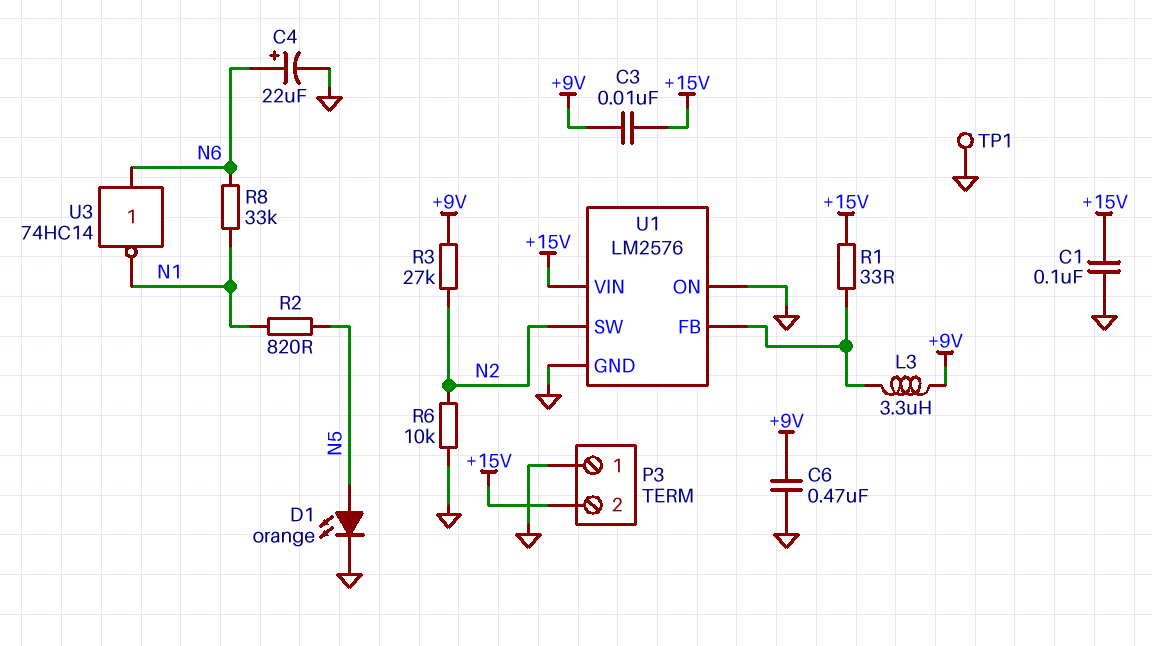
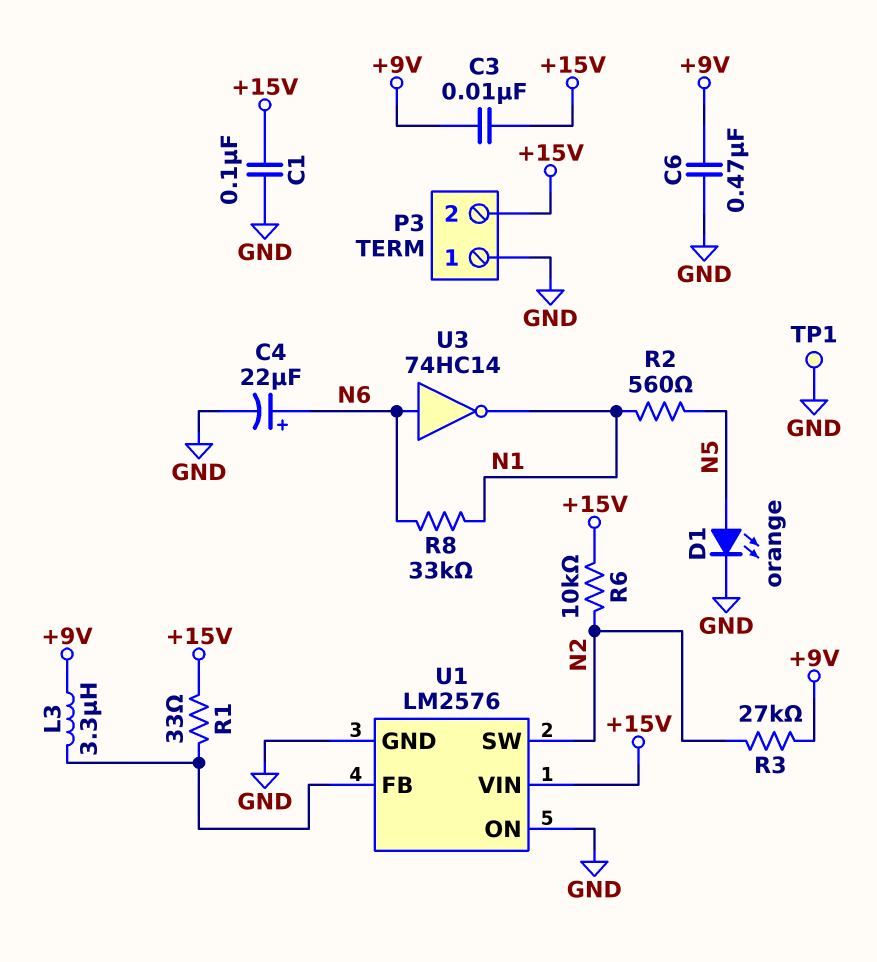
R2: 820 (N1, N5) -> 560 (N1, N5)
R6: 10k (GND, N2) -> 10k (+15V, N2)

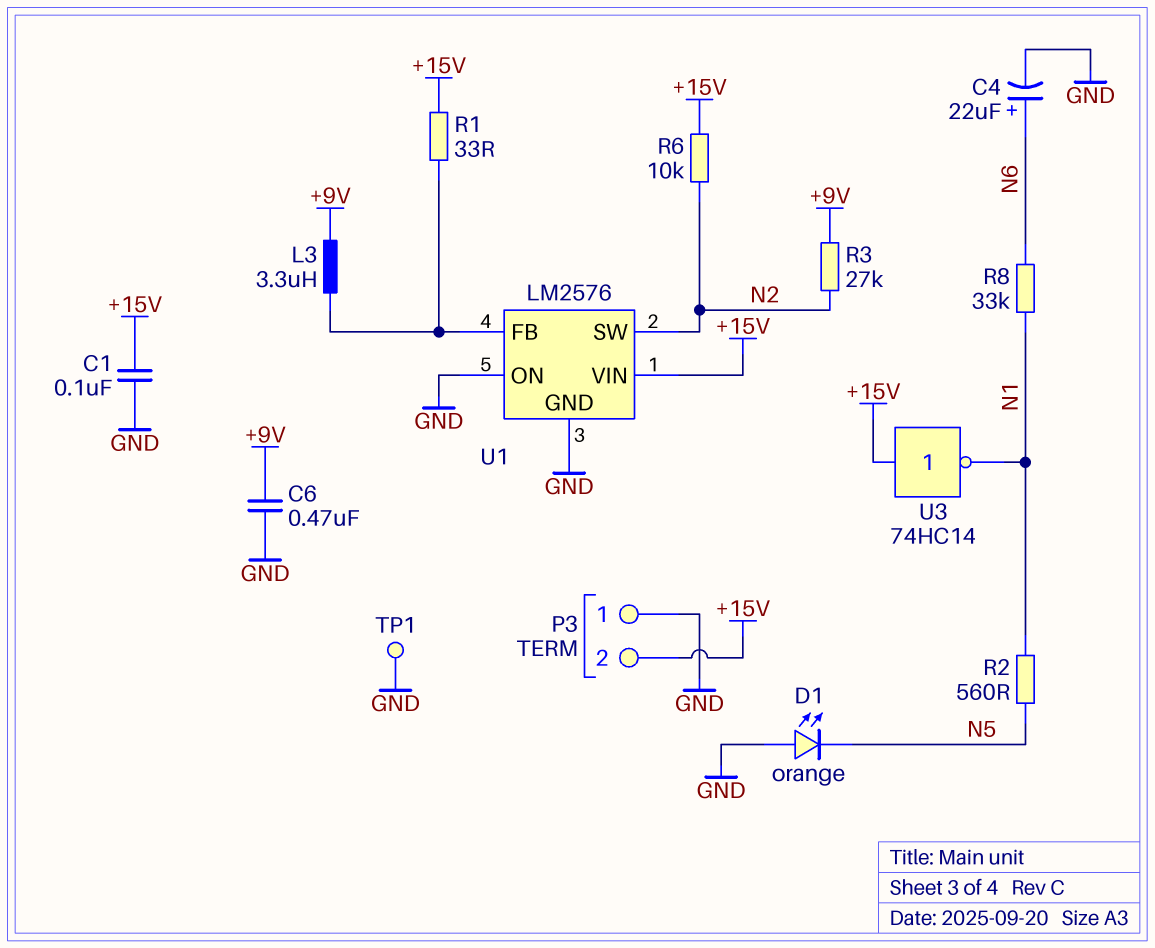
C3: 10nF (+9V, +15V) -> none
D1: LED orange (A N5, K GND) -> LED orange (A GND, K N5)
U3: NOT 74HC14 (in N6, out N1) -> NOT 74HC14 (in +15V, out N1)

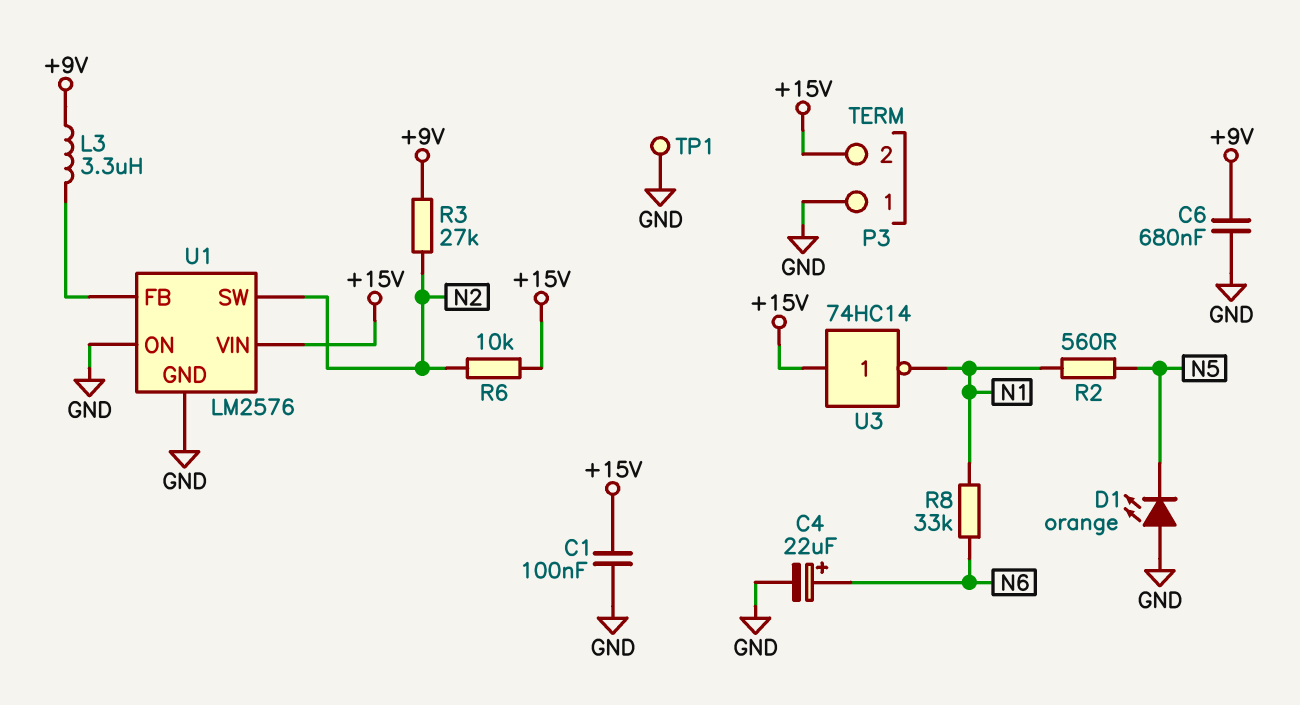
C6: 470nF (+9V, GND) -> 680nF (+9V, GND)
R1: 33 (+15V, U1/FB) -> none

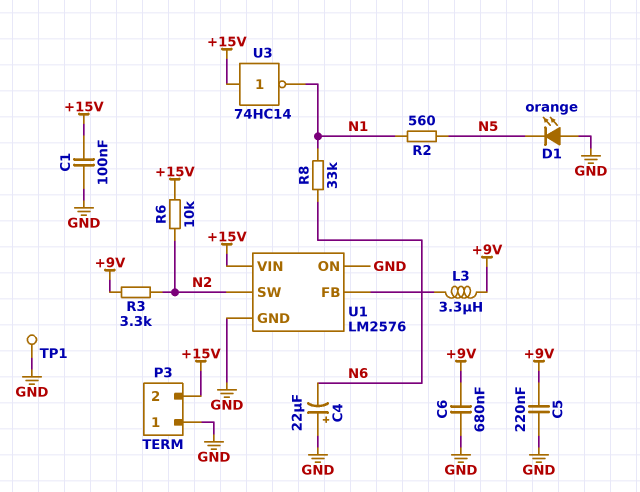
C4: 22uF (plus N6, minus GND) -> 22uF (plus GND, minus N6)
C5: none -> 220nF (+9V, GND)
R3: 27k (+9V, N2) -> 3.3k (+9V, N2)

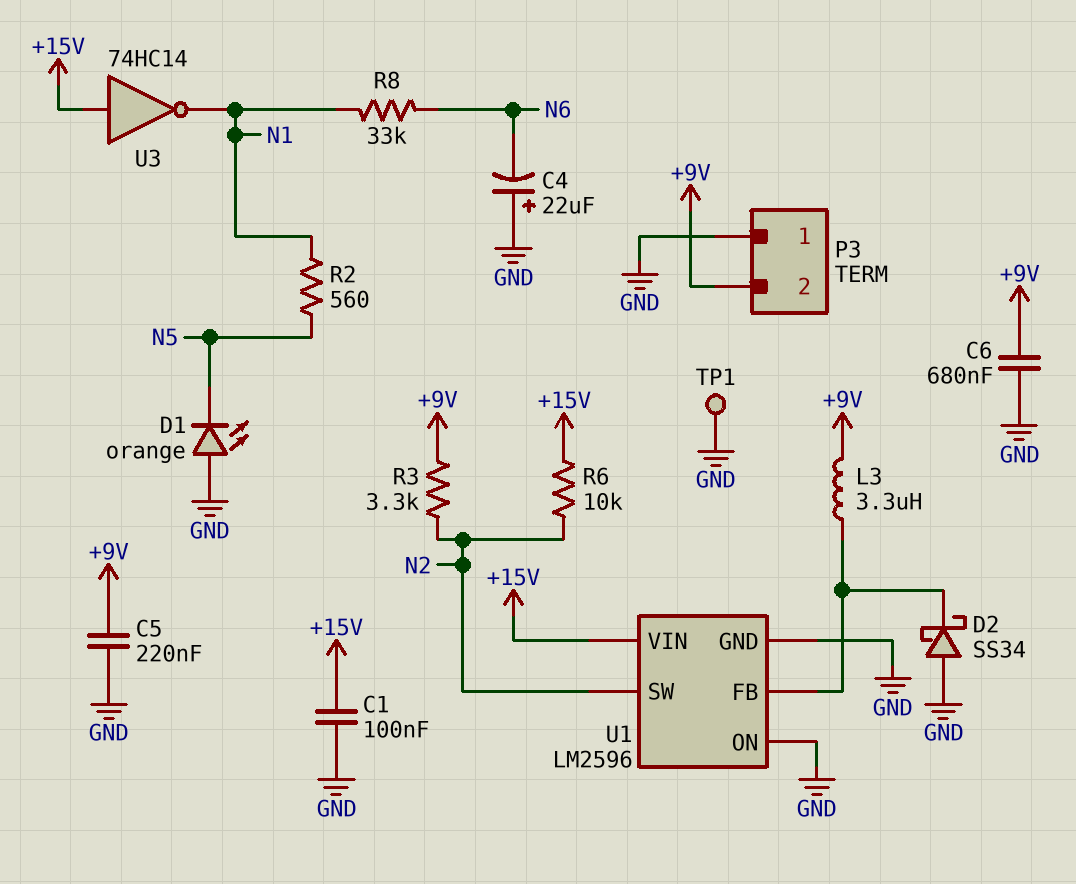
D2: none -> schottky SS34 (A GND, K U1/FB)
P3 pin 2: +15V -> +9V
U1: LM2576 -> LM2596

